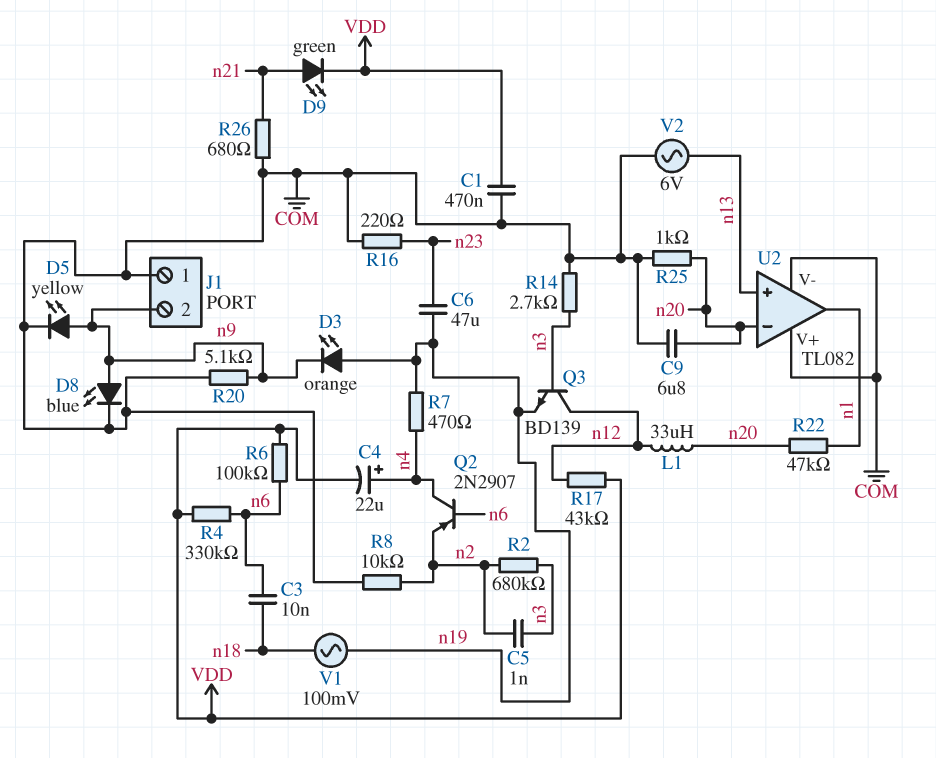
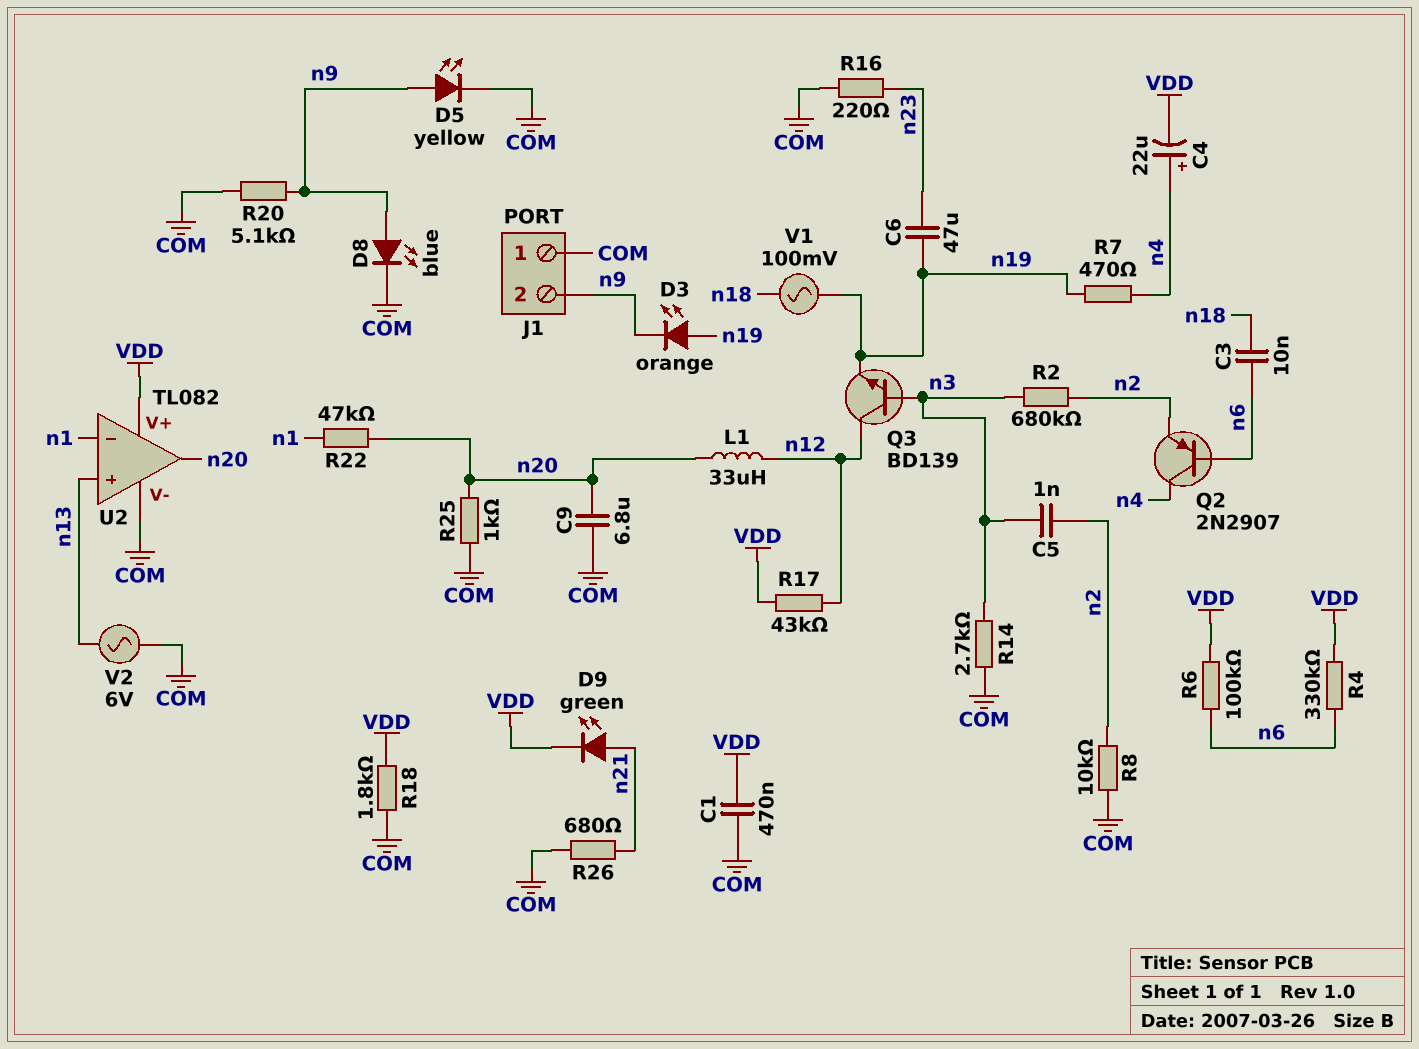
R18: none -> 1.8k (COM, VDD)
U2 pin V+: COM -> VDD
U2 pin in-: n20 -> n1
U2 pin out: n1 -> n20

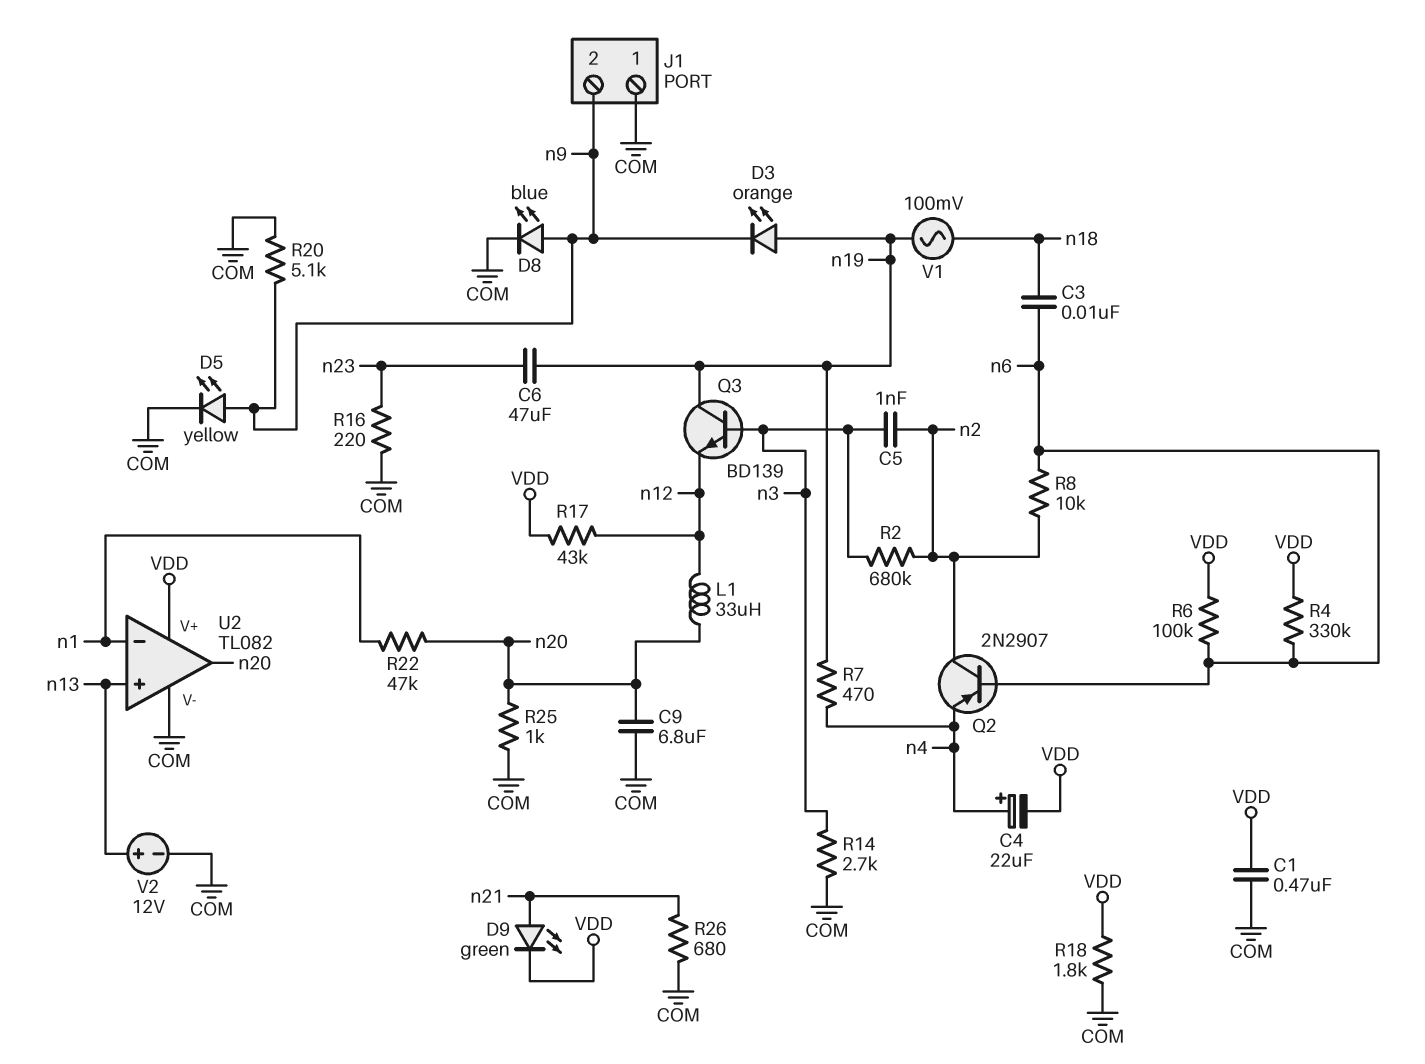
Q2: PNP 2N2907 (B n6, C n4, E n2) -> PNP 2N2907 (B n6, C n2, E n4)
Q3: NPN BD139 (B n3, C n12, E n19) -> NPN BD139 (B n3, C n19, E n12)
R8: 10k (COM, n2) -> 10k (n2, n6)
V2: AC 6V (COM, n13) -> 12V (plus n13, minus COM)

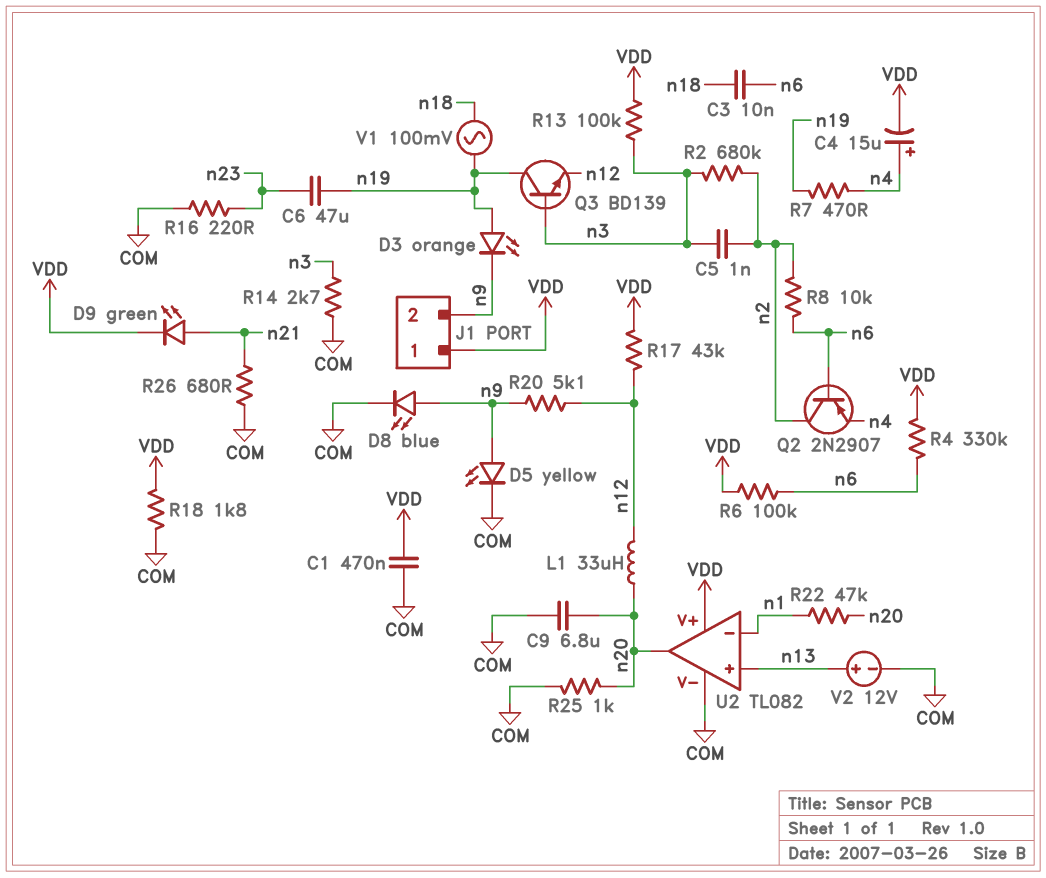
C4: 22uF (plus n4, minus VDD) -> 15uF (plus n4, minus VDD)
J1 pin 1: COM -> VDD
R13: none -> 100k (VDD, n3)
R20: 5.1k (COM, n9) -> 5.1k (n9, n12)

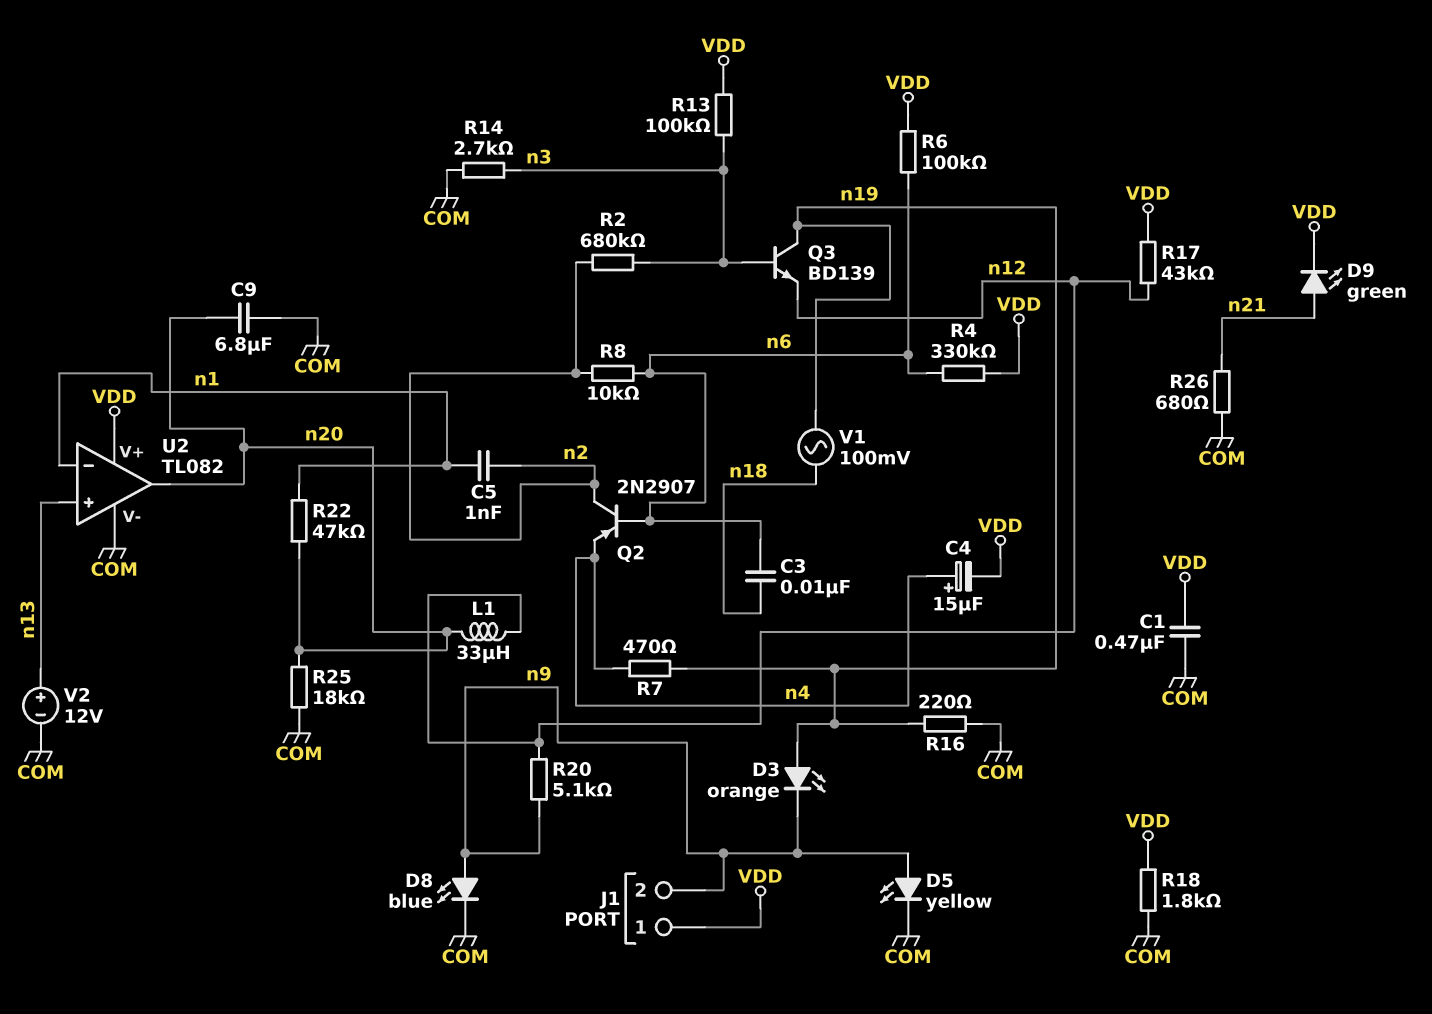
C5: 1nF (n2, n3) -> 1nF (n1, n2)
C6: 47uF (n19, n23) -> none
R16: 220 (COM, n23) -> 220 (COM, n19)
R25: 1k (COM, n20) -> 18k (COM, n20)

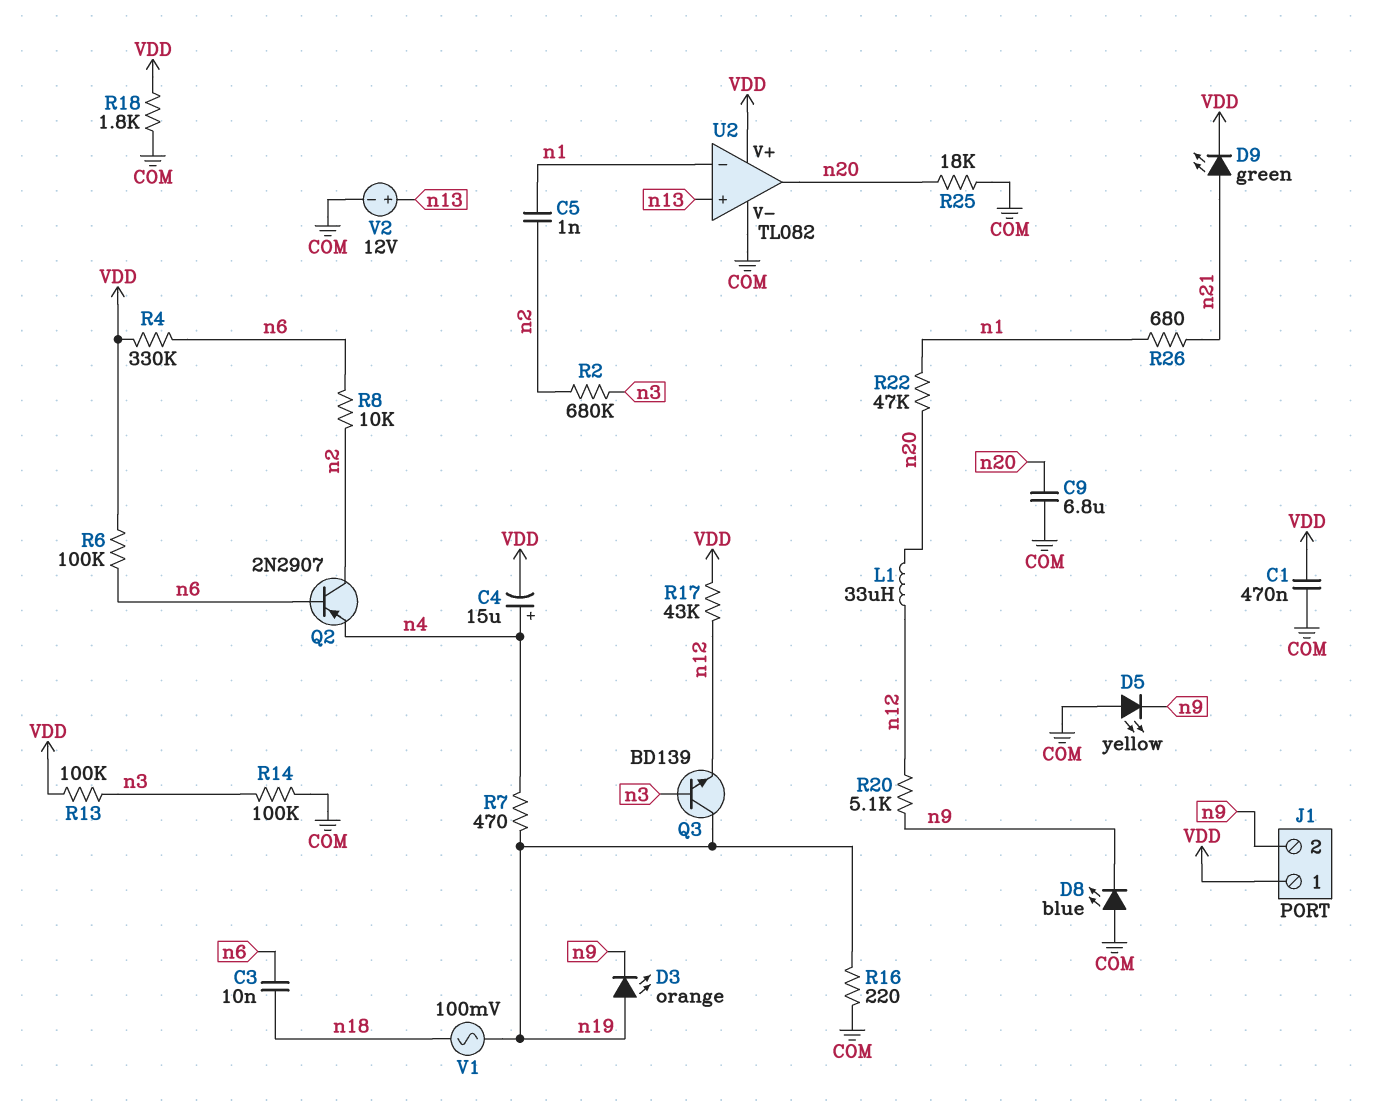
D5: LED yellow (A n9, K COM) -> LED yellow (A COM, K n9)
D8: LED blue (A n9, K COM) -> LED blue (A COM, K n9)
R14: 2.7k (COM, n3) -> 100k (COM, n3)
R26: 680 (COM, n21) -> 680 (n1, n21)

